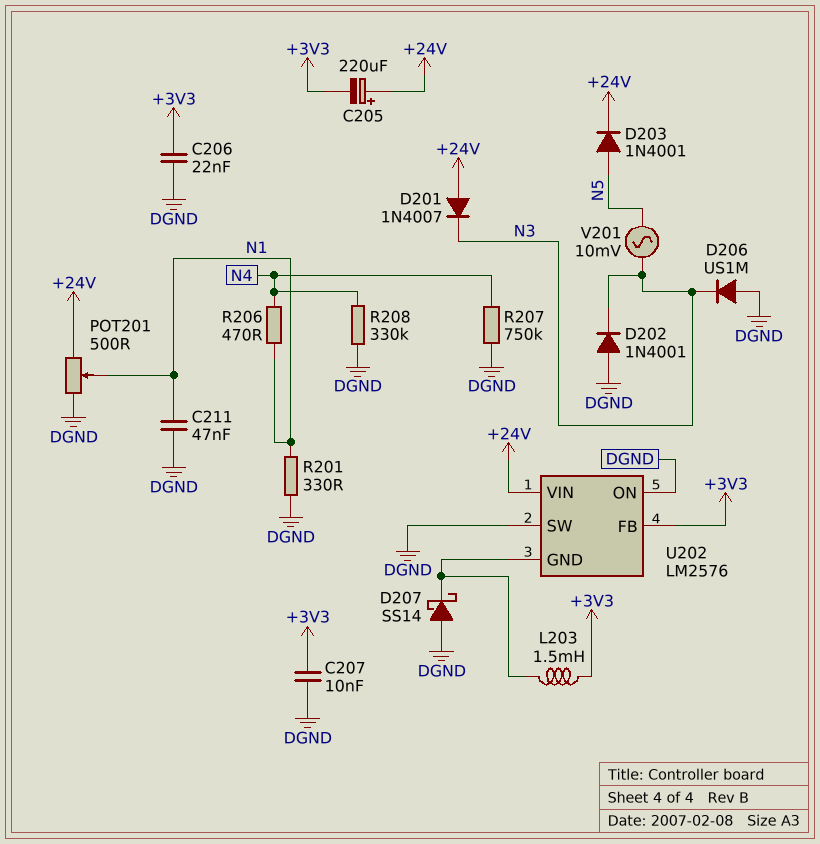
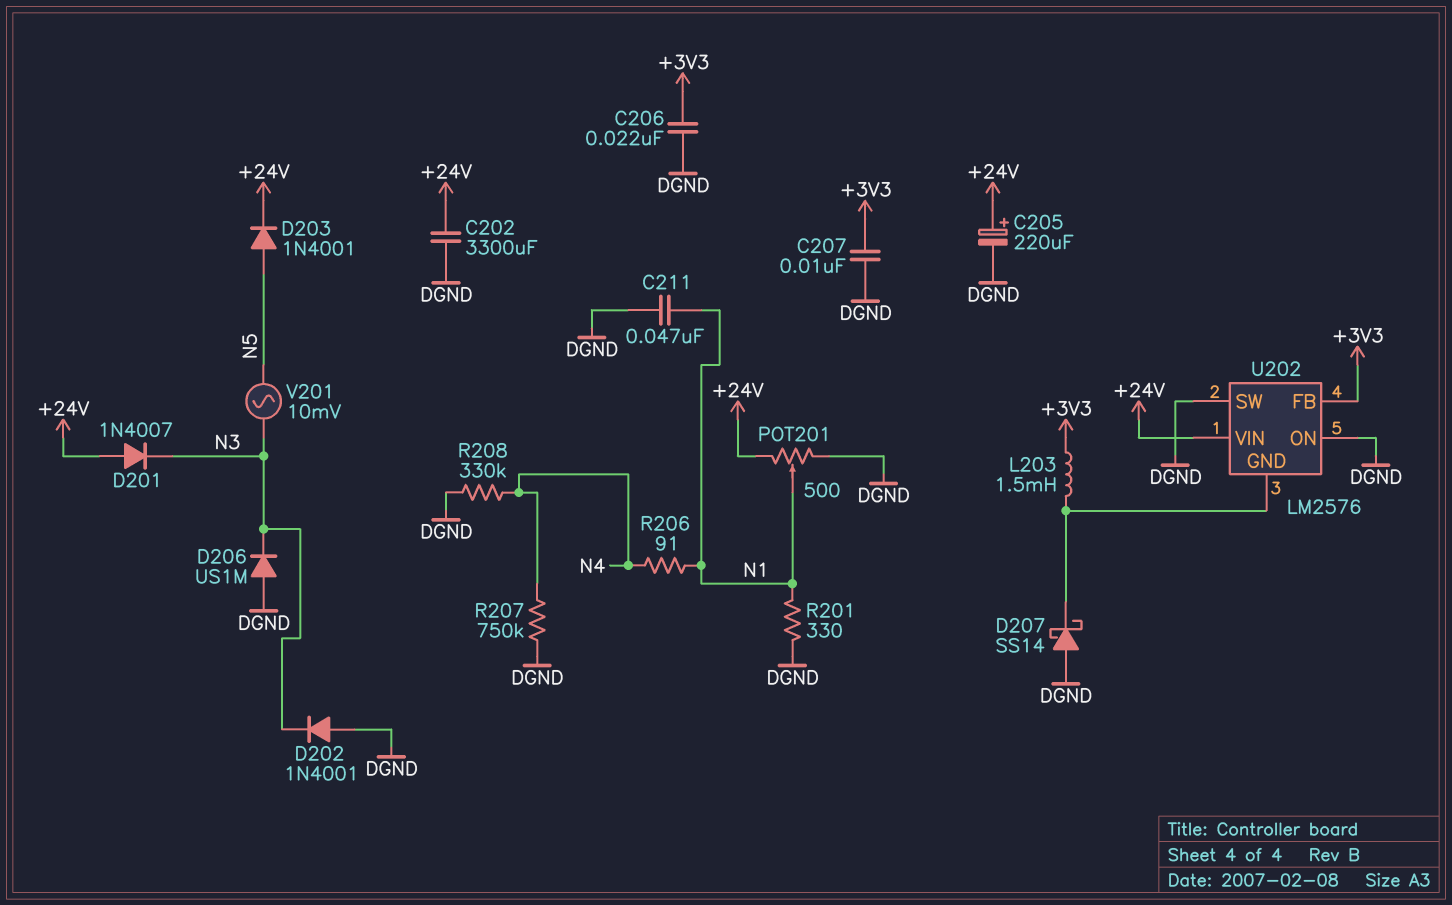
C202: none -> 3300uF (+24V, DGND)
C205: 220uF (plus +24V, minus +3V3) -> 220uF (plus +24V, minus DGND)
R206: 470 (N1, N4) -> 91 (N1, N4)

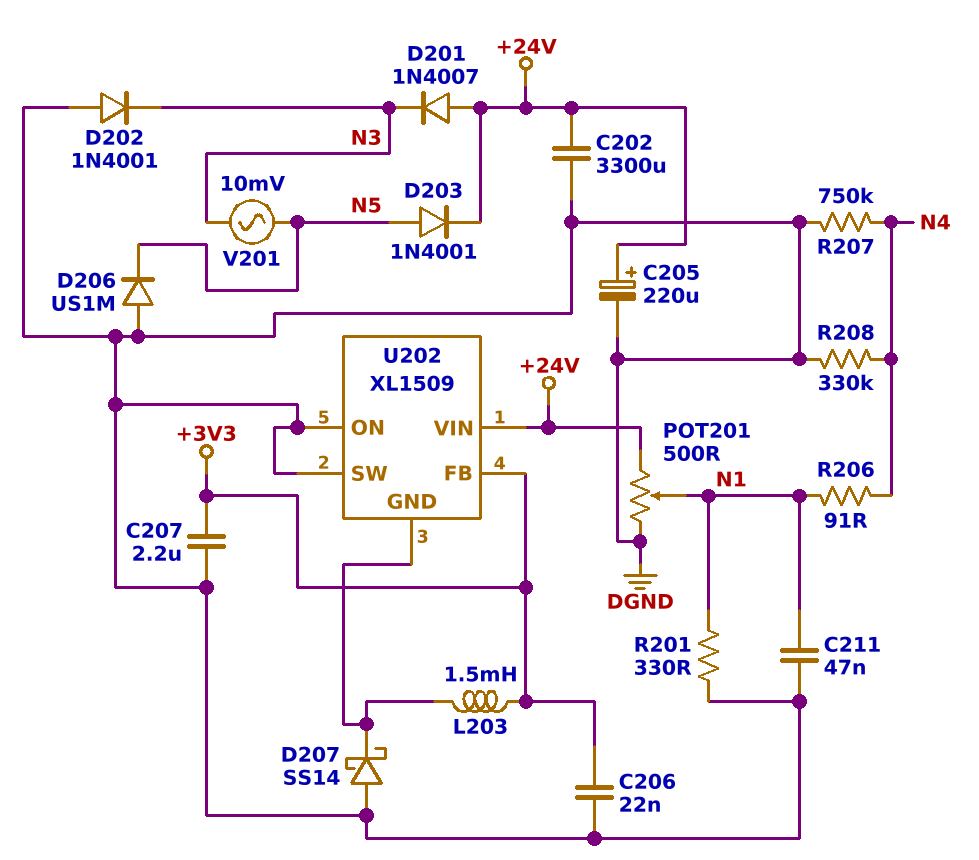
C207: 10nF (+3V3, DGND) -> 2.2uF (+3V3, DGND)
D206: diode US1M (A DGND, K N3) -> diode US1M (A DGND, K N5)
U202: LM2576 -> XL1509

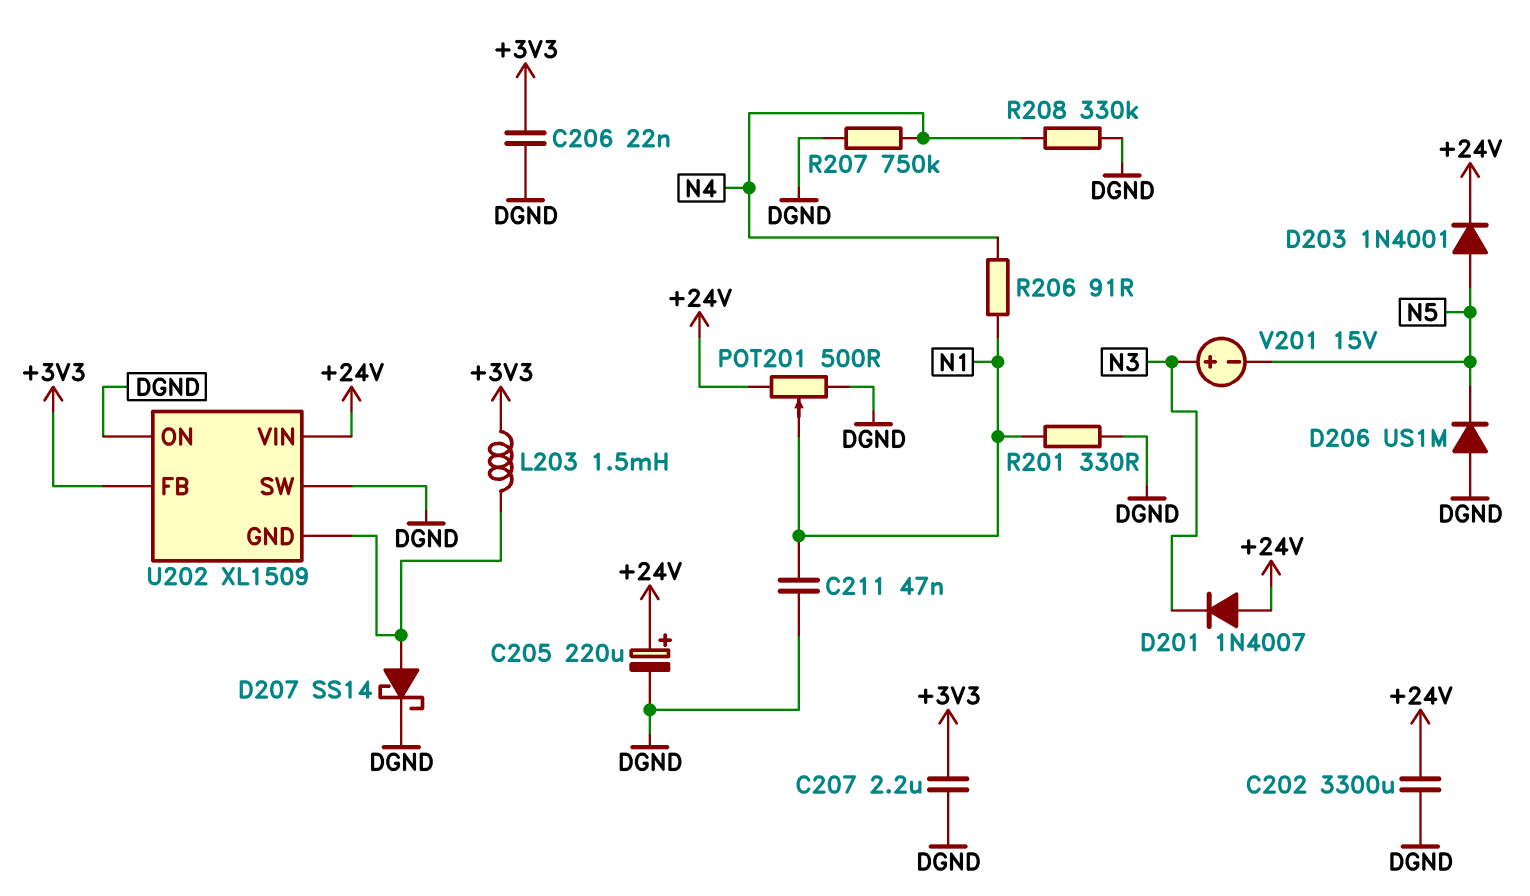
D202: diode 1N4001 (A DGND, K N3) -> none
D207: schottky SS14 (A DGND, K U202/GND) -> schottky SS14 (A U202/GND, K DGND)
V201: AC 10mV (N3, N5) -> 15V (plus N3, minus N5)

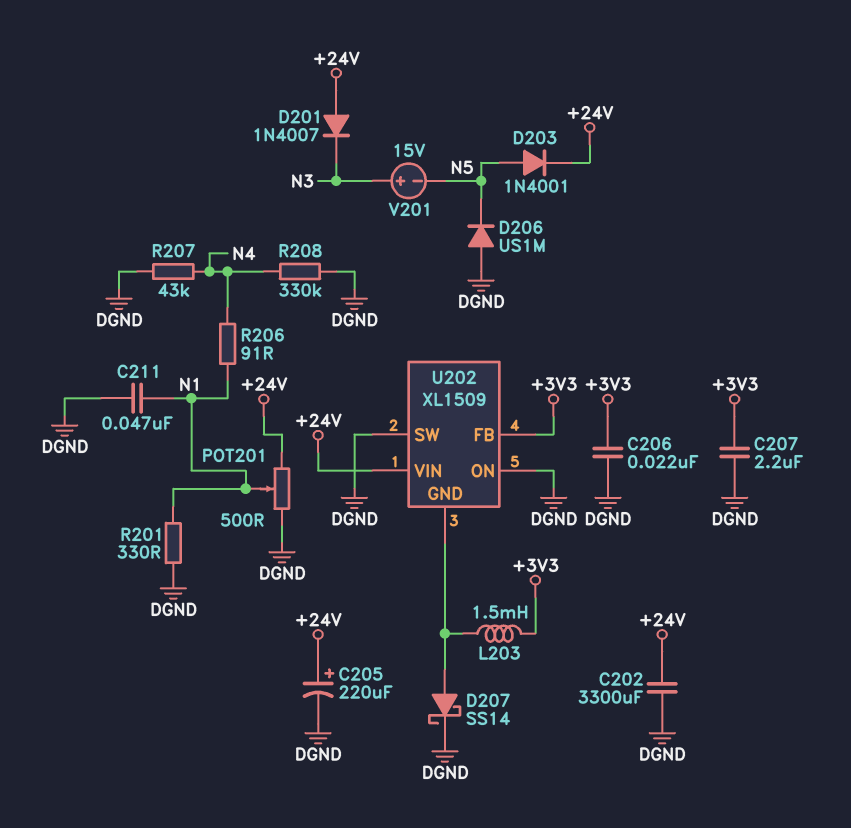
R207: 750k (DGND, N4) -> 43k (DGND, N4)

